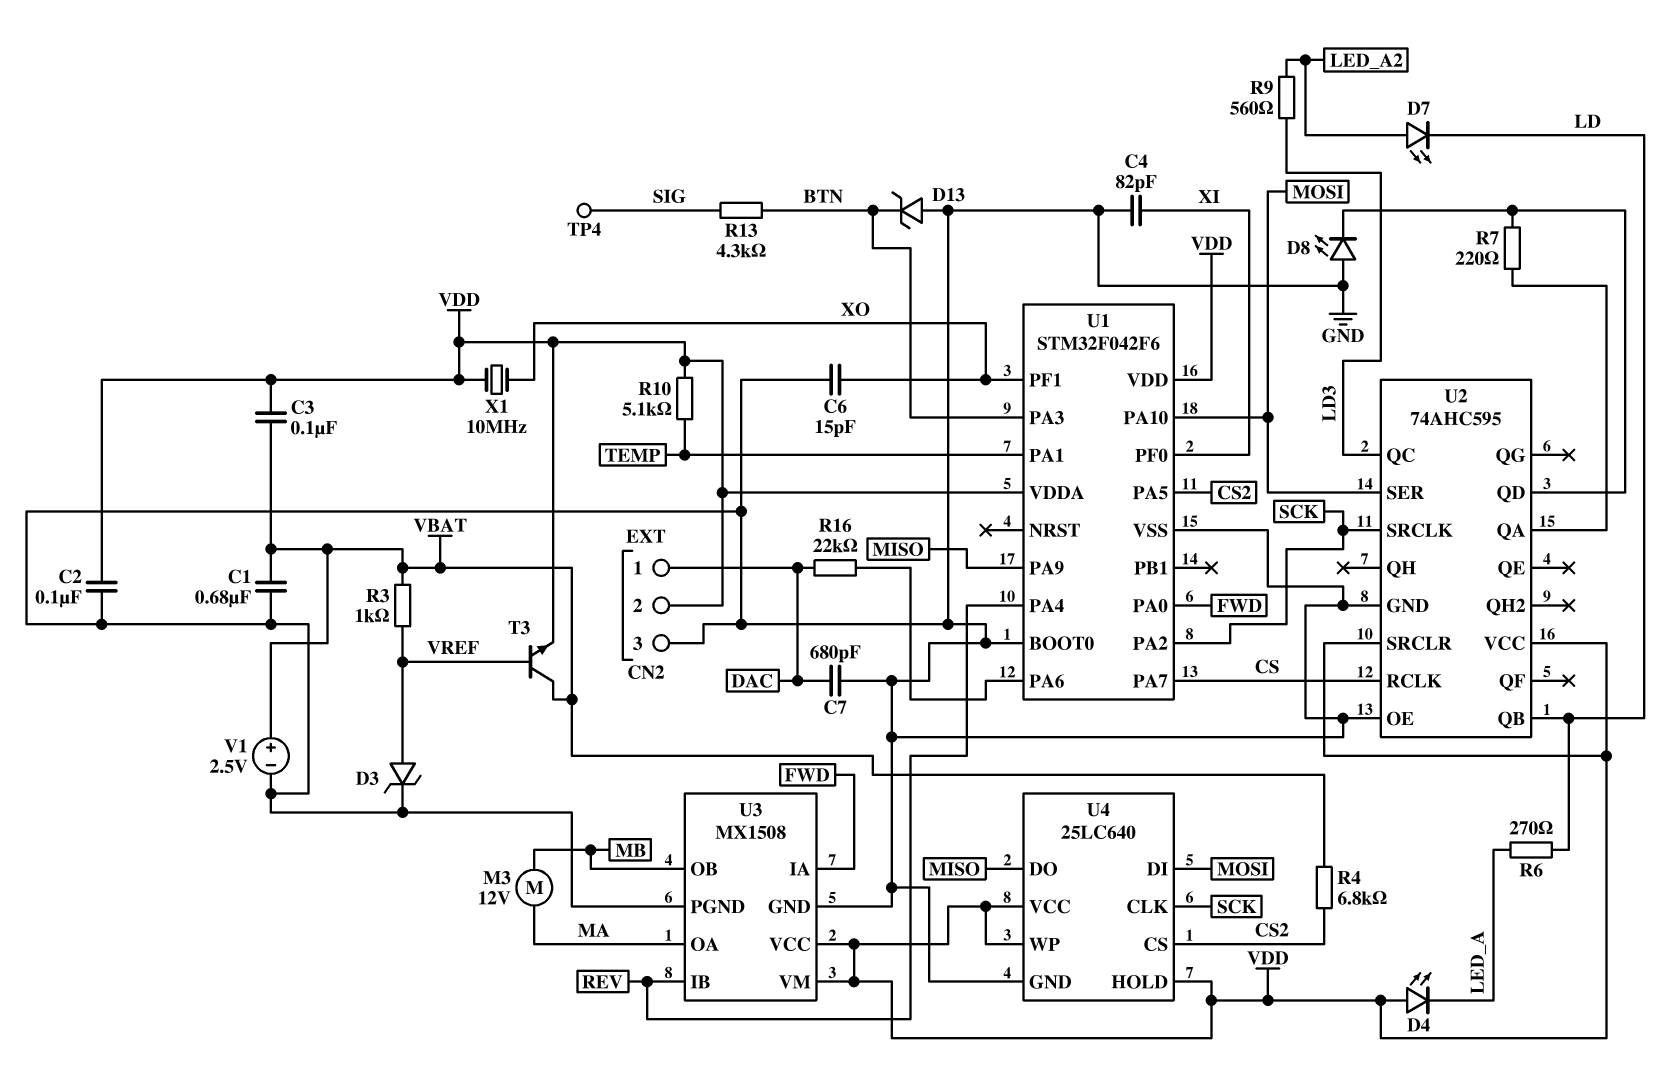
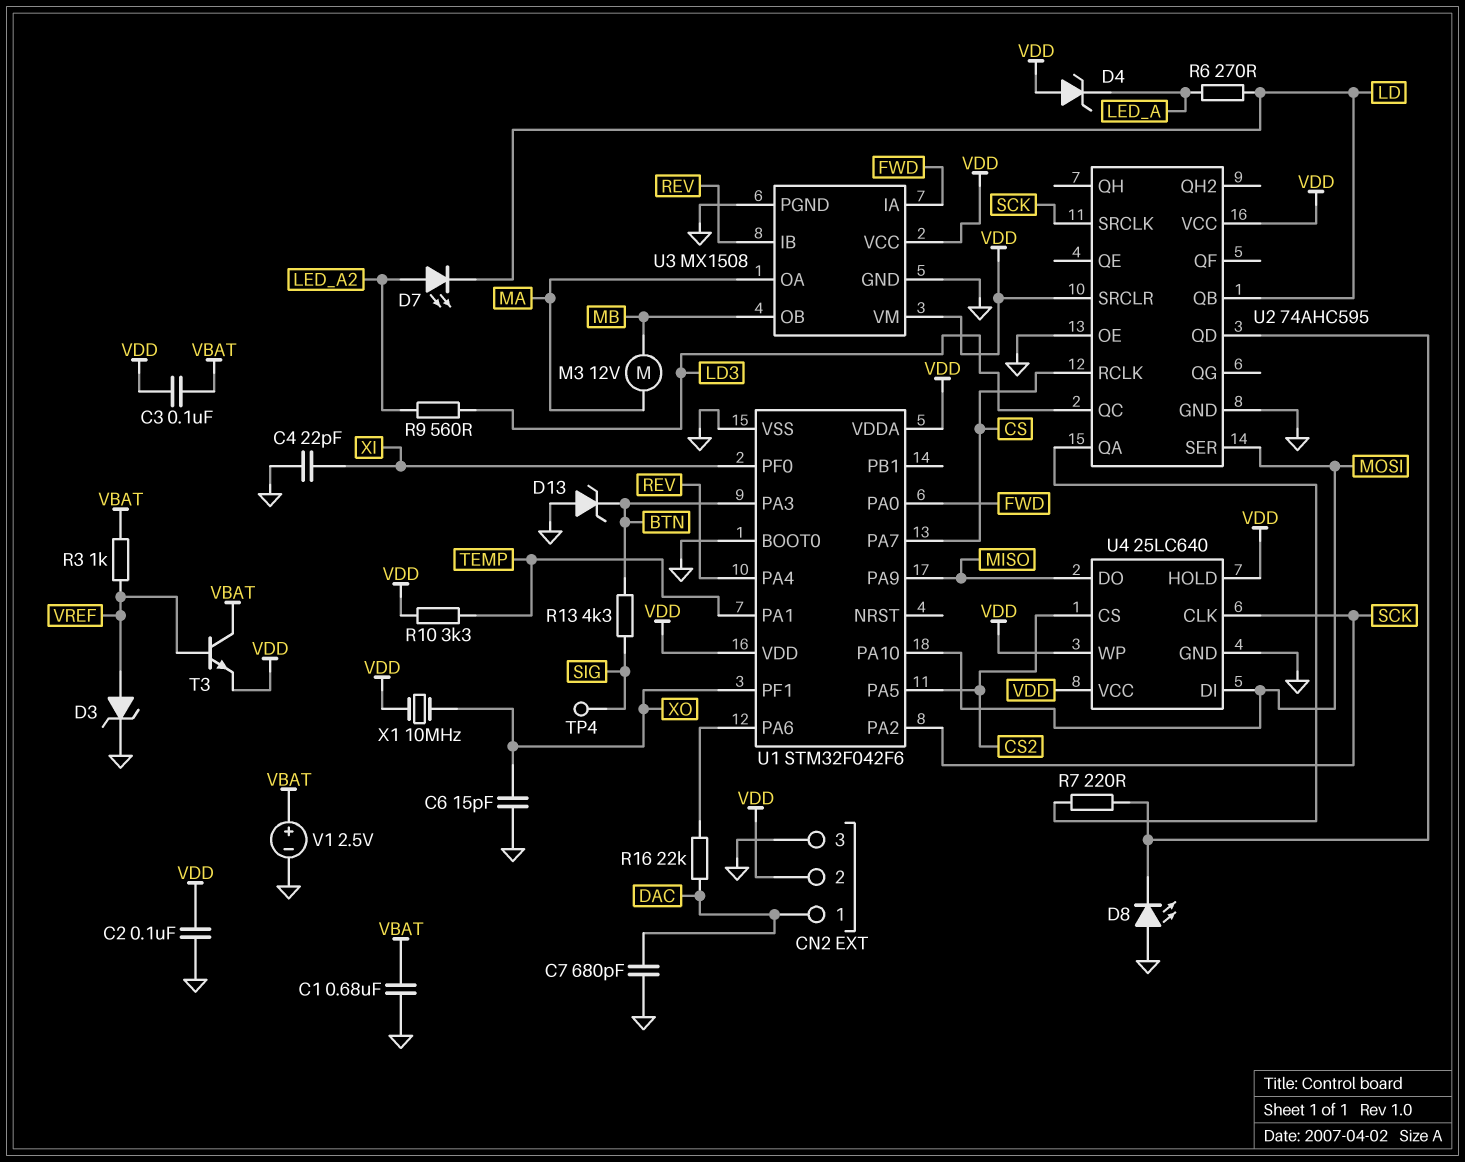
C4: 82pF (GND, XI) -> 22pF (GND, XI)
D4: LED (A VDD, K LED_A) -> zener (A VDD, K LED_A)
R4: 6.8k (CS2, VBAT) -> none
R10: 5.1k (TEMP, VDD) -> 3.3k (TEMP, VDD)

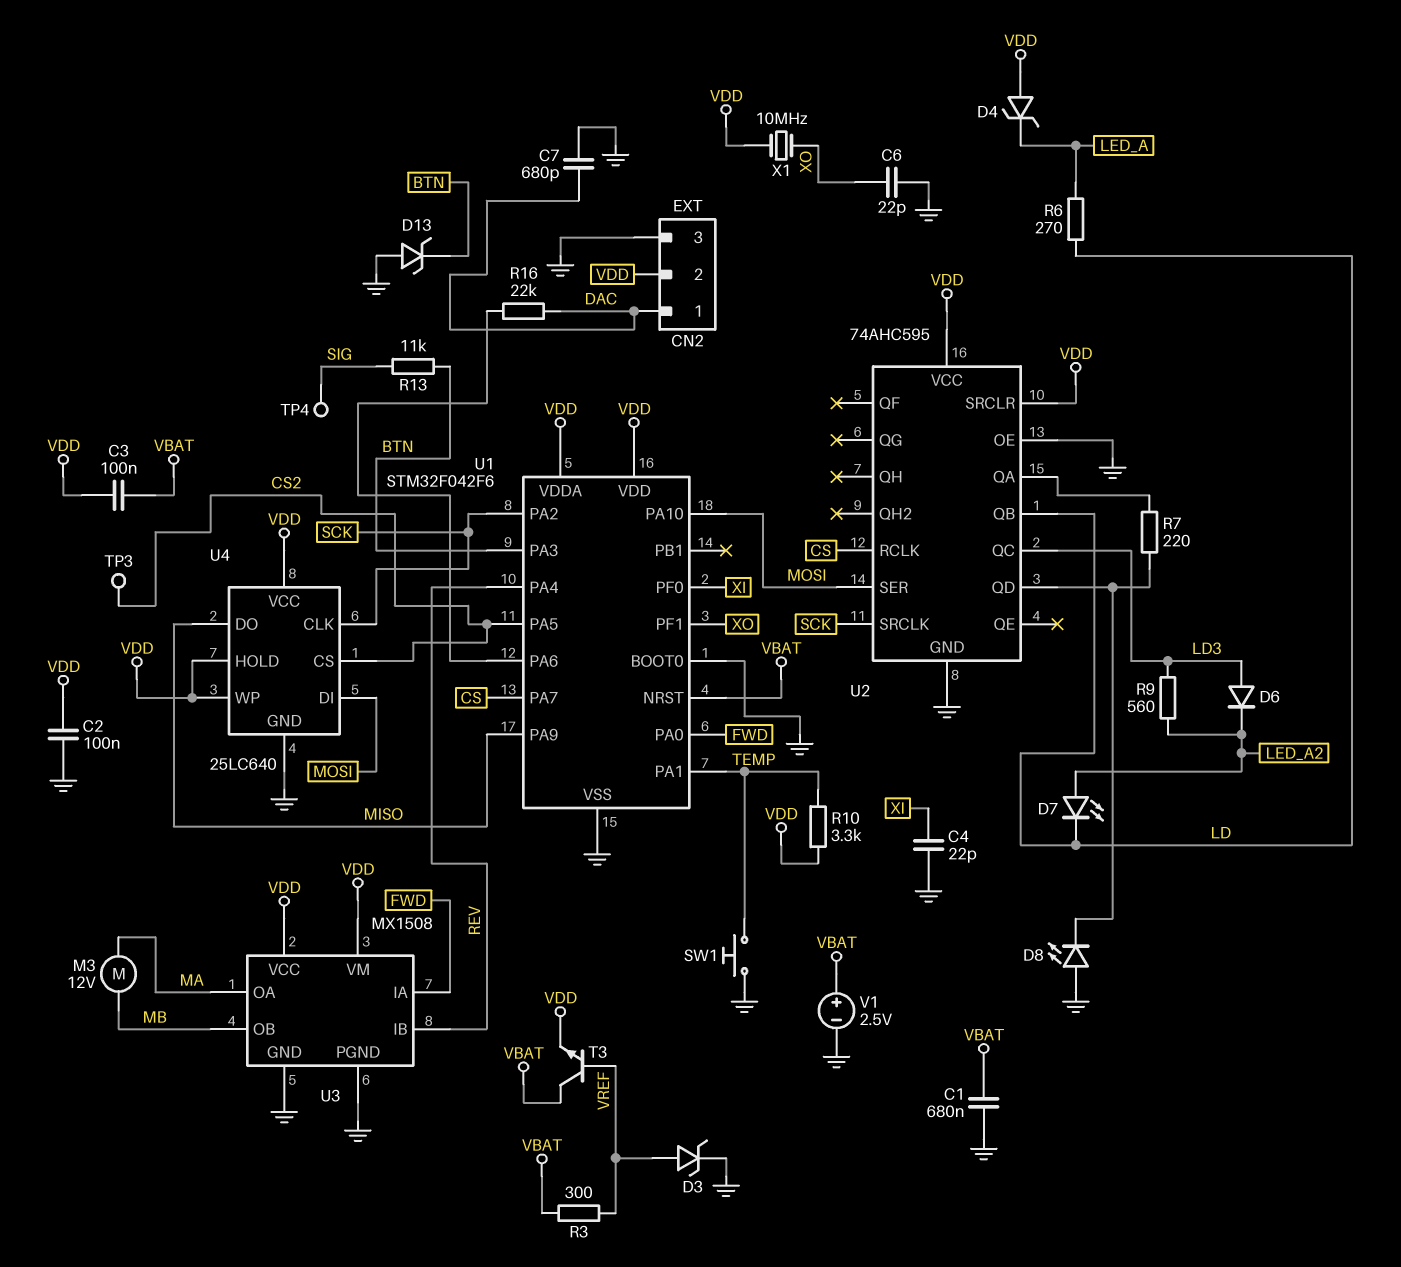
C6: 15pF (GND, XO) -> 22pF (GND, XO)
D6: none -> diode (A LD3, K LED_A2)
R3: 1k (VBAT, VREF) -> 300 (VBAT, VREF)
R13: 4.3k (BTN, SIG) -> 11k (BTN, SIG)
SW1: none -> button (GND, TEMP)
TP3: none -> test point (CS2)
U1 pin NRST: none -> VBAT

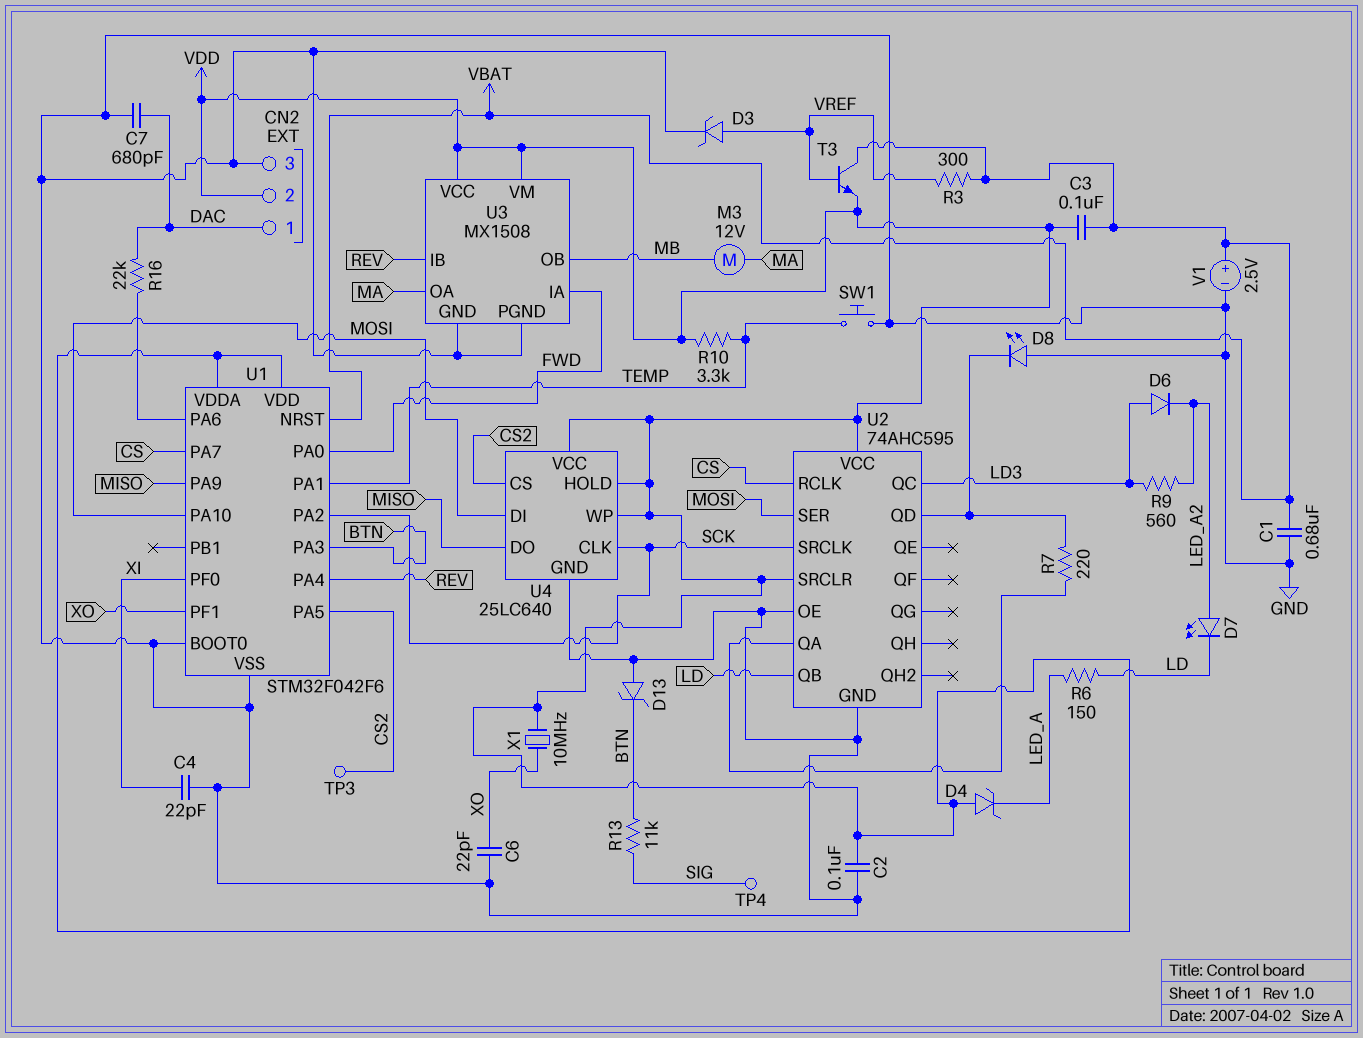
R6: 270 (LD, LED_A) -> 150 (LD, LED_A)

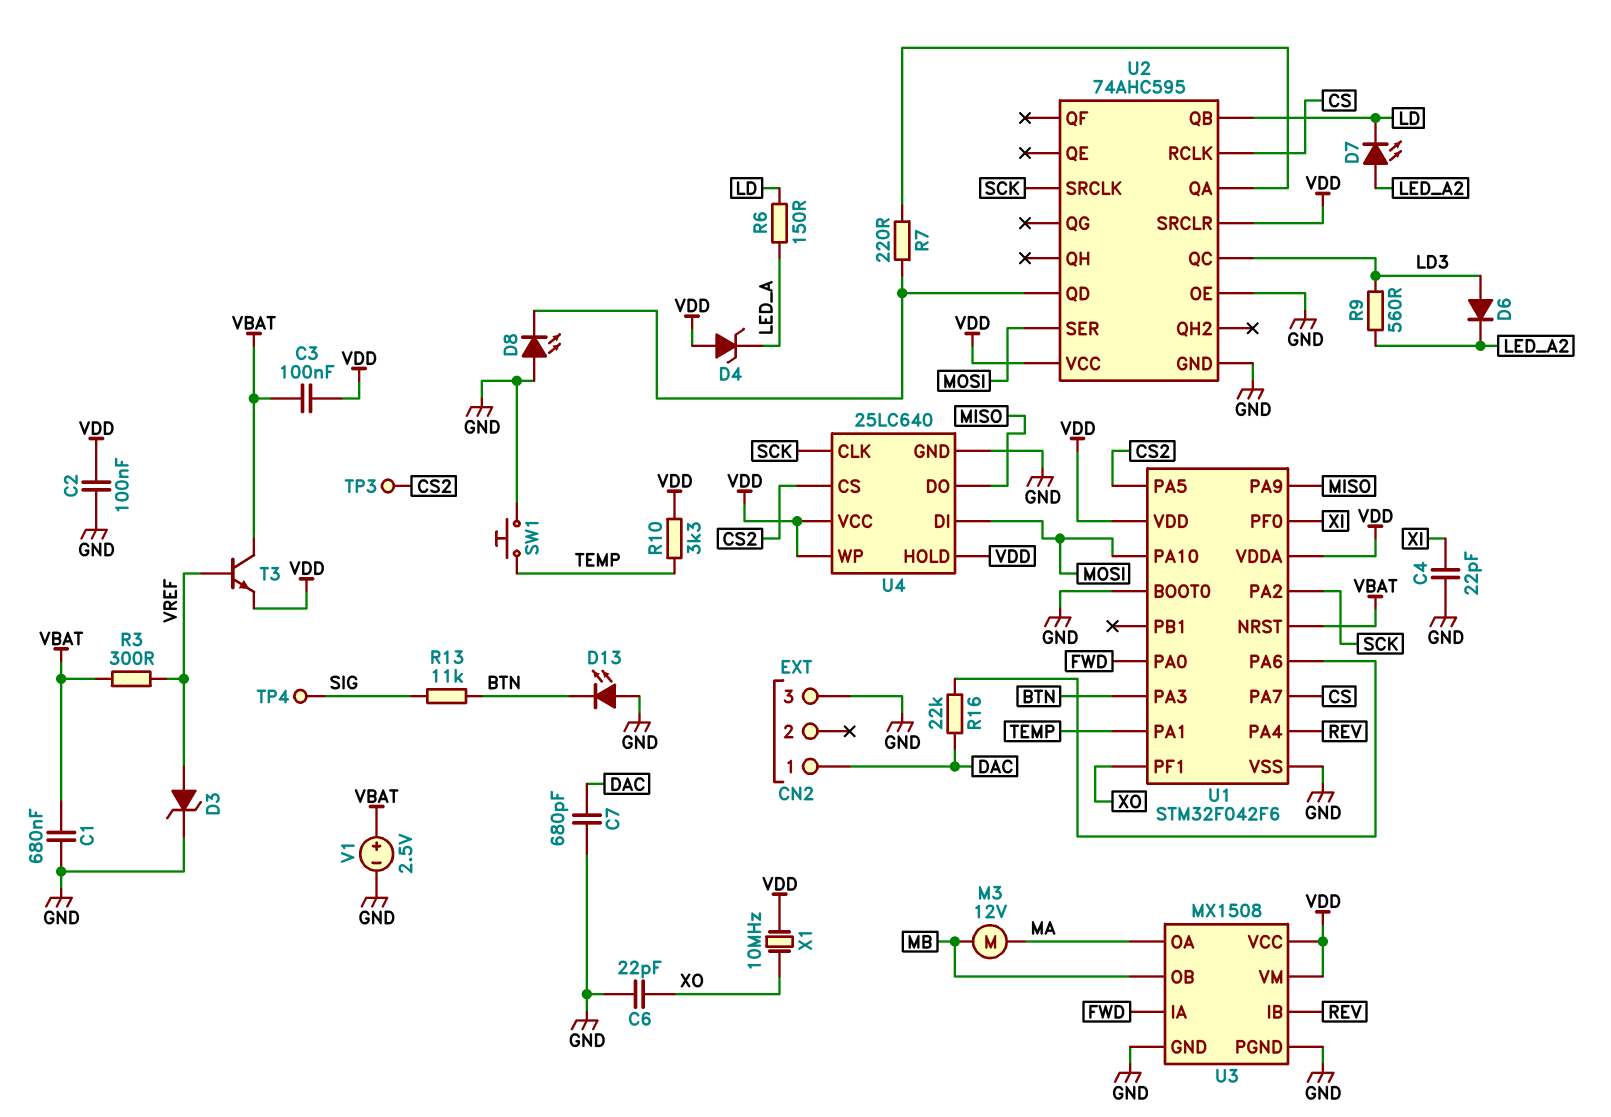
CN2 pin 2: VDD -> none
D13: zener (A GND, K BTN) -> LED (A GND, K BTN)

